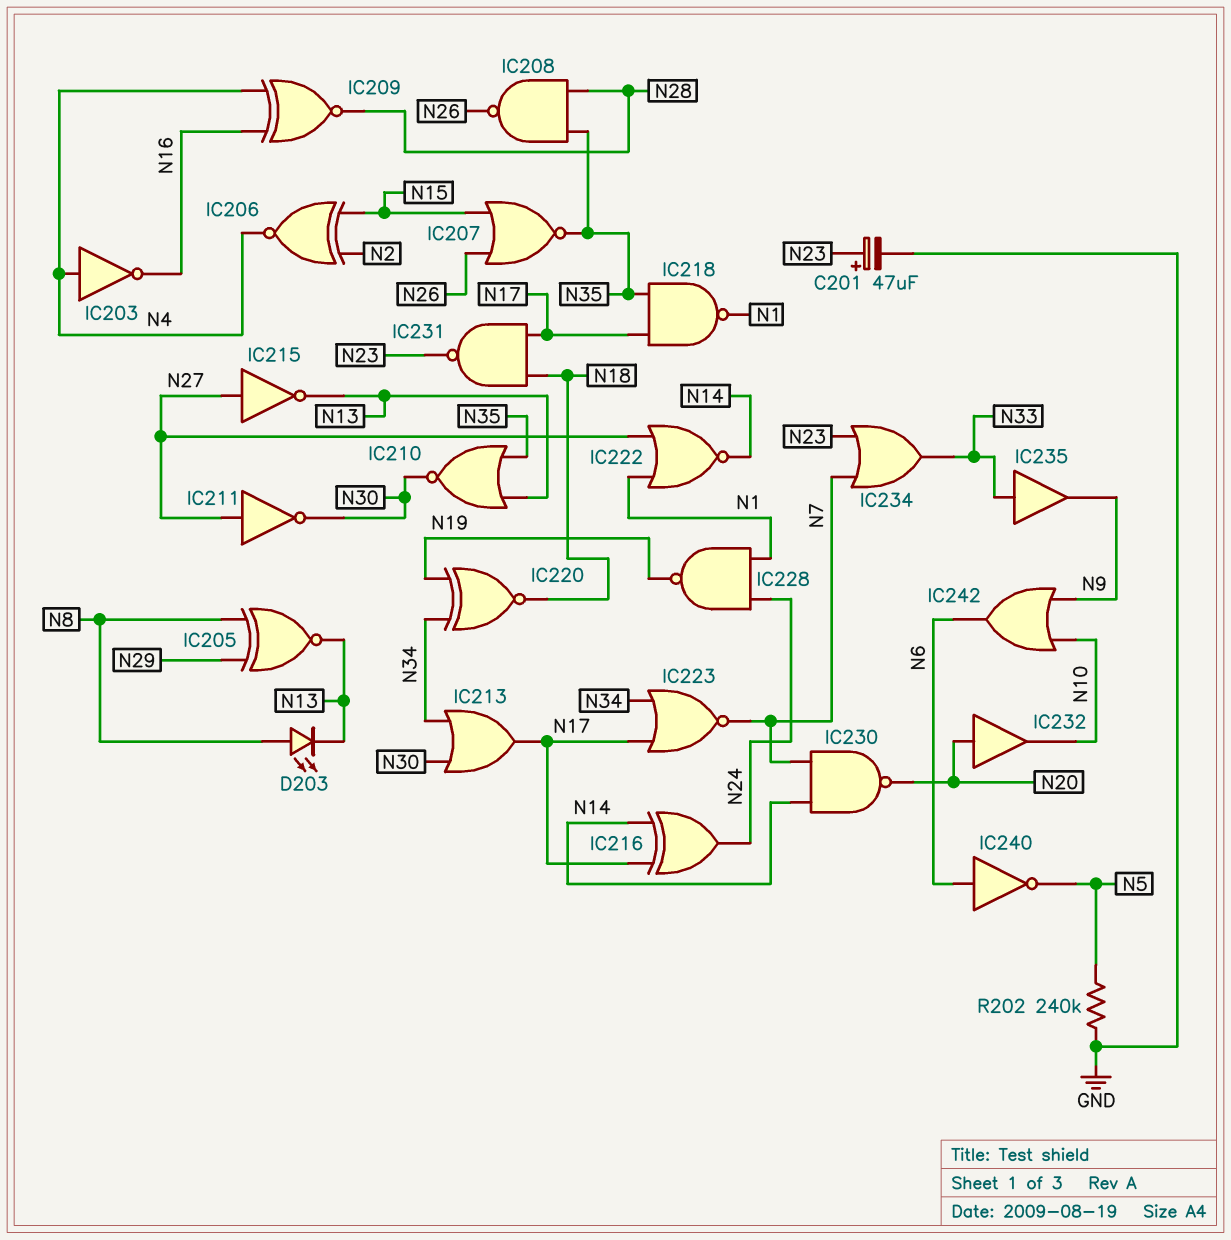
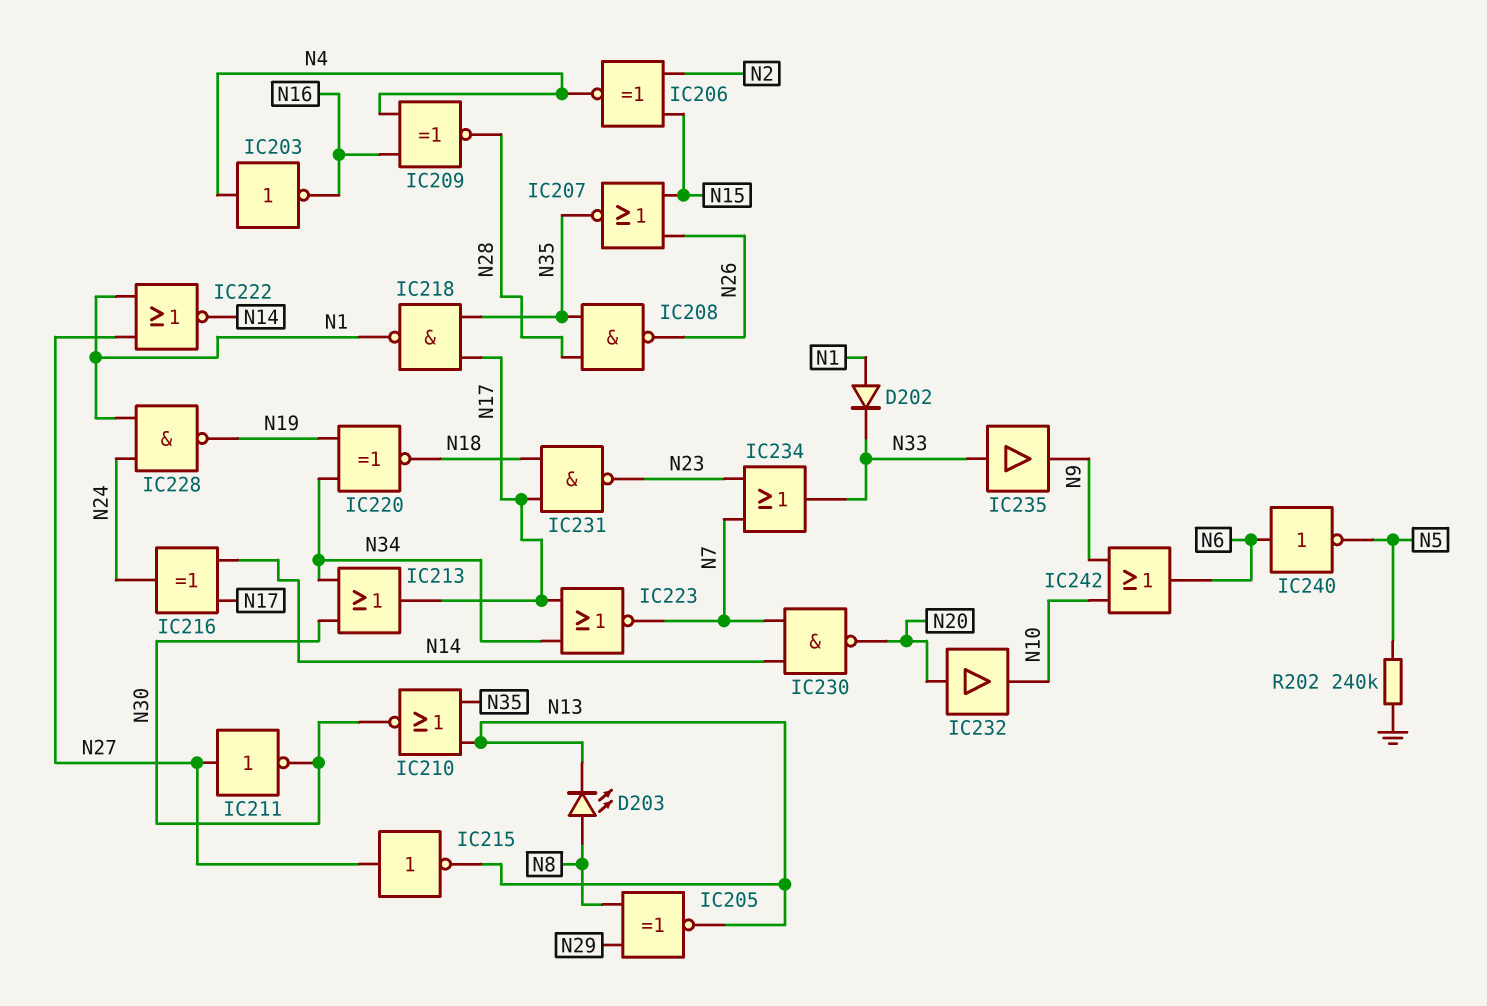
C201: 47uF (plus N23, minus GND) -> none
D202: none -> diode (A N1, K N33)

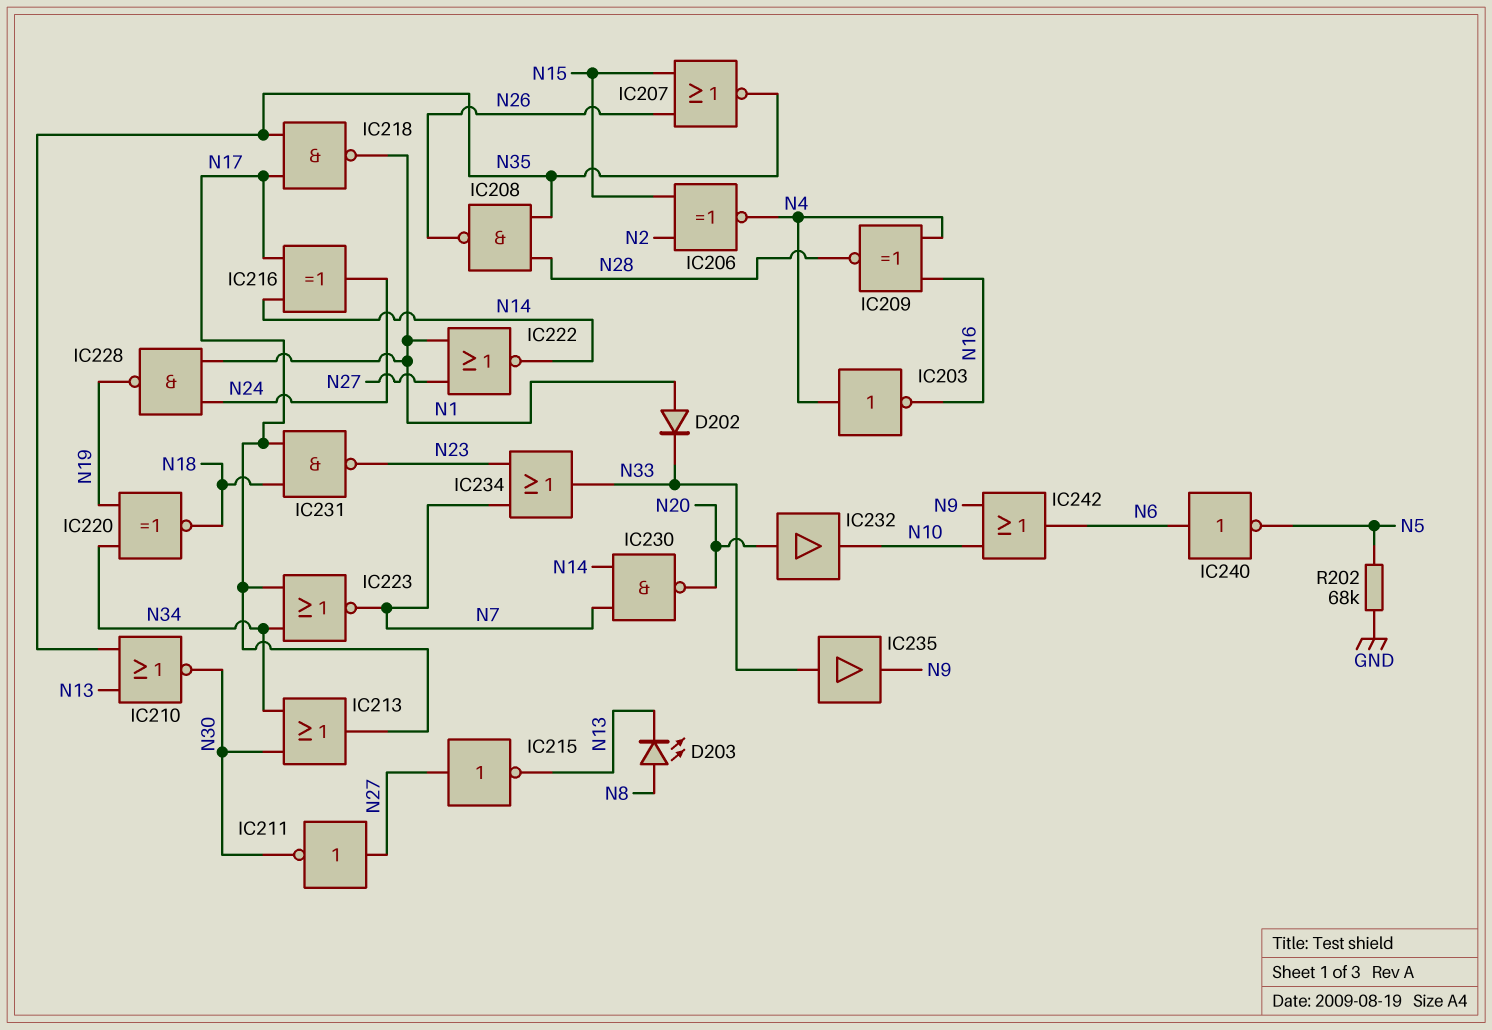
IC205: XNOR (in N8, in N29, out N13) -> none
R202: 240k (GND, N5) -> 68k (GND, N5)

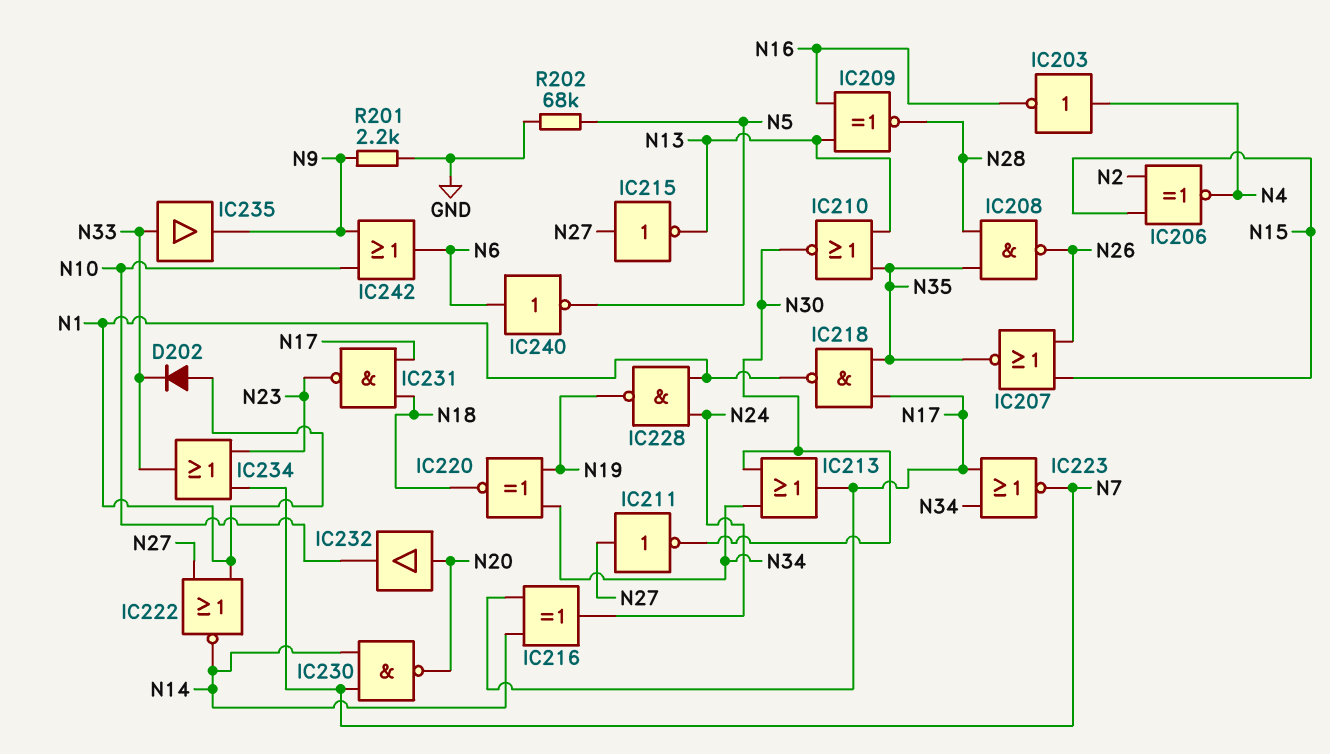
D203: LED (A N8, K N13) -> none
IC209: XNOR (in N4, in N16, out N28) -> XNOR (in N13, in N16, out N28)
R201: none -> 2.2k (GND, N9)

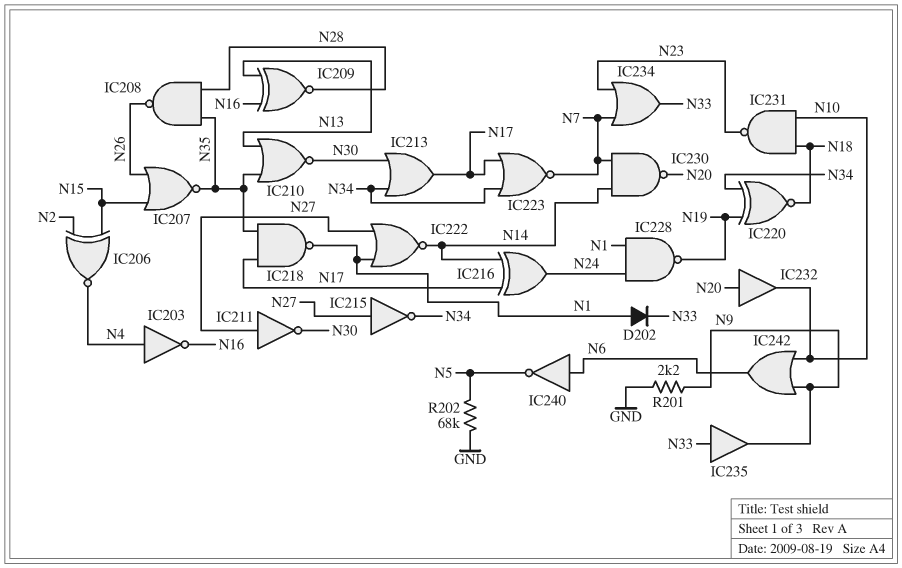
IC215: NOT (in N27, out N13) -> NOT (in N27, out N34)
IC231: NAND (in N17, in N18, out N23) -> NAND (in N10, in N18, out N23)

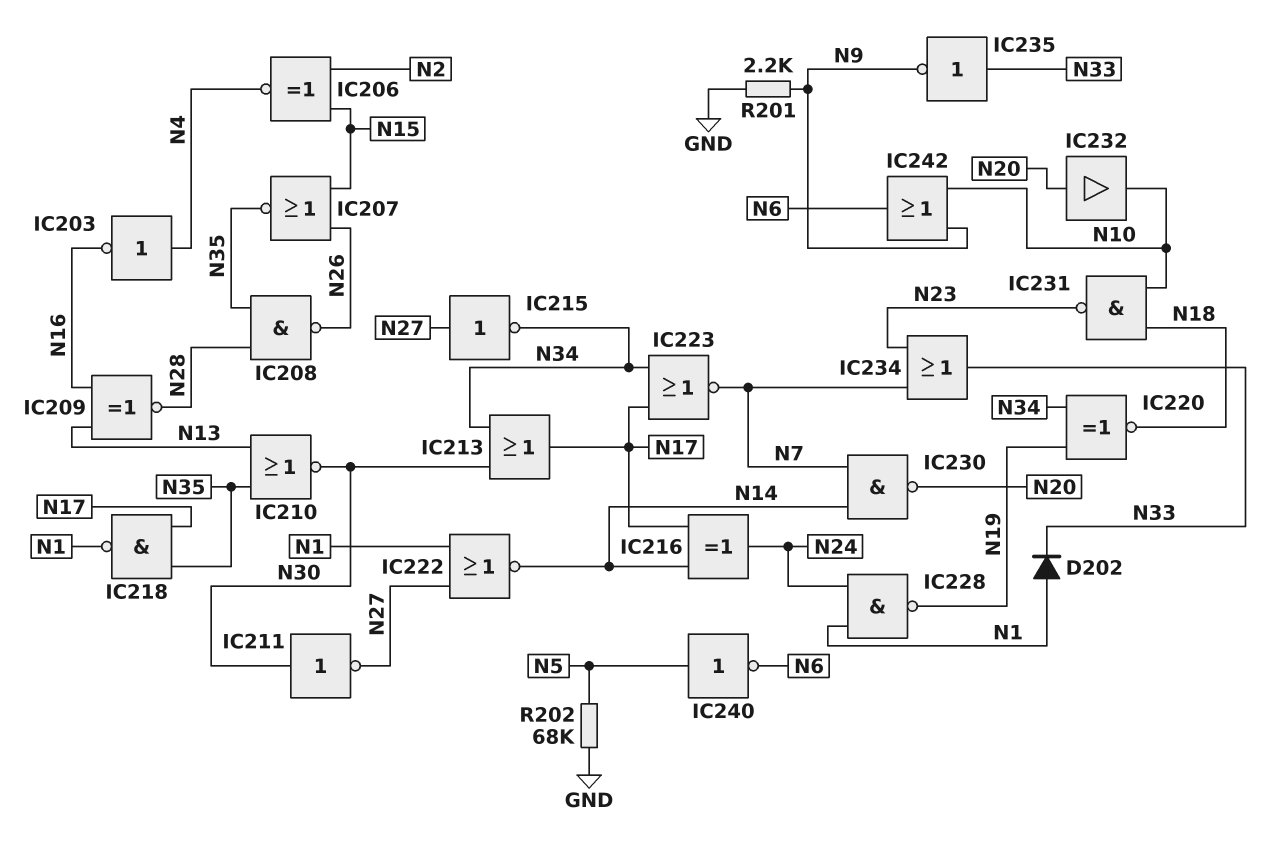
IC211: NOT (in N27, out N30) -> NOT (in N30, out N27)
IC235: buffer (in N33, out N9) -> NOT (in N33, out N9)
IC240: NOT (in N6, out N5) -> NOT (in N5, out N6)

